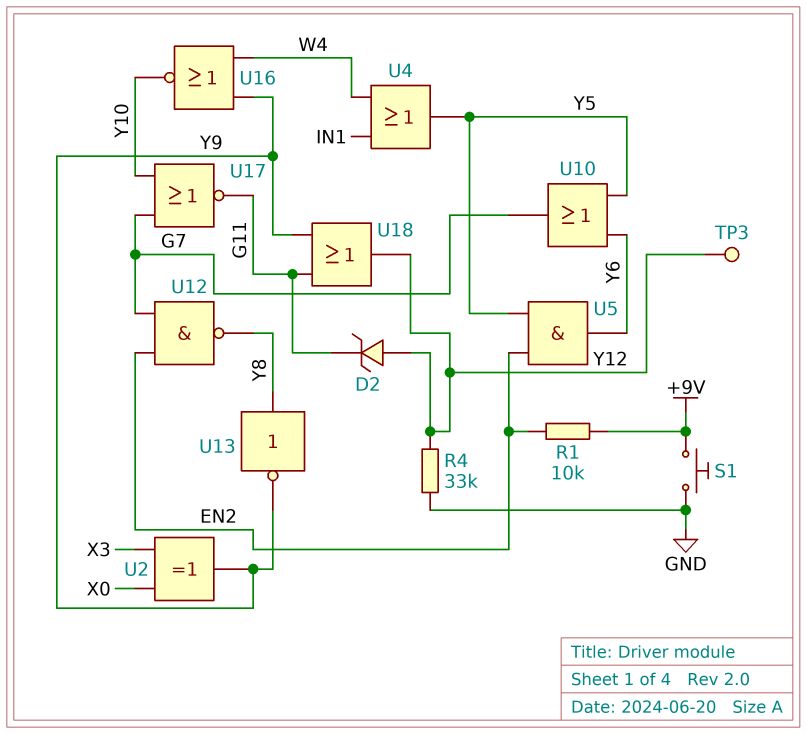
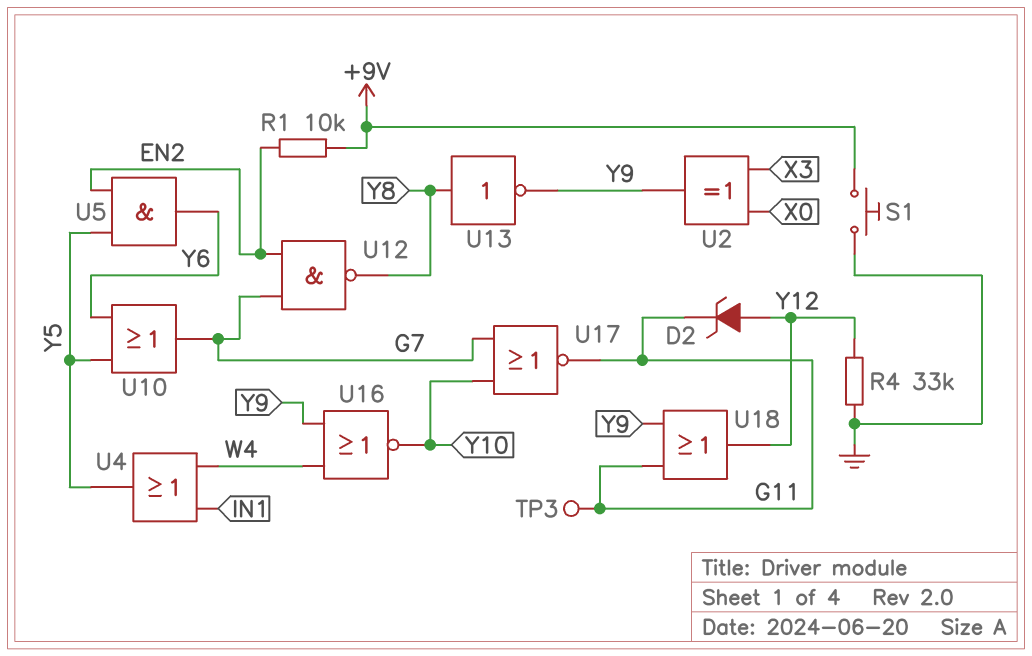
TP3: test point (Y12) -> test point (G11)

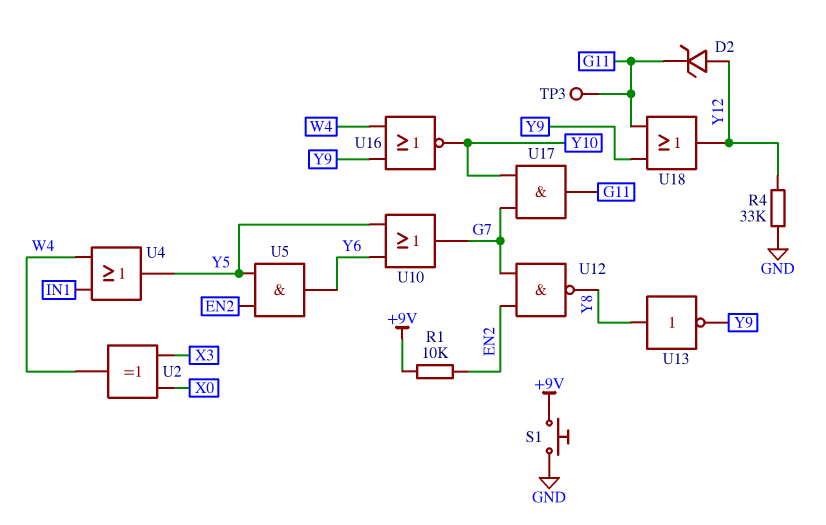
U2: XOR (in X0, in X3, out Y9) -> XOR (in X0, in X3, out W4)
U17: NOR (in G7, in Y10, out G11) -> AND (in G7, in Y10, out G11)

